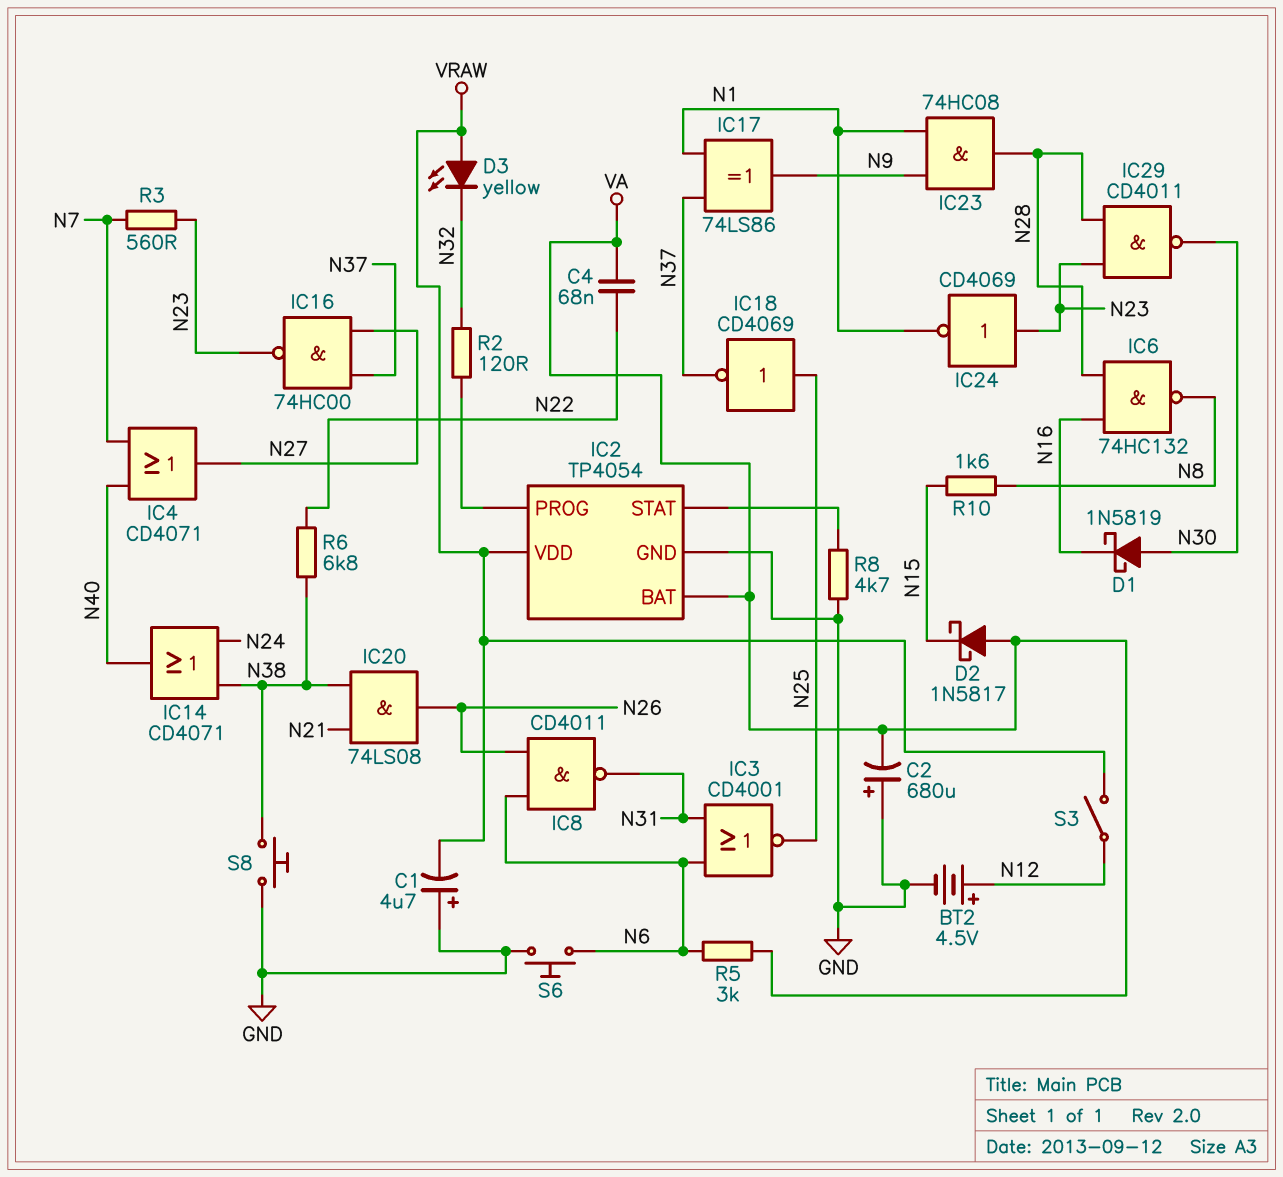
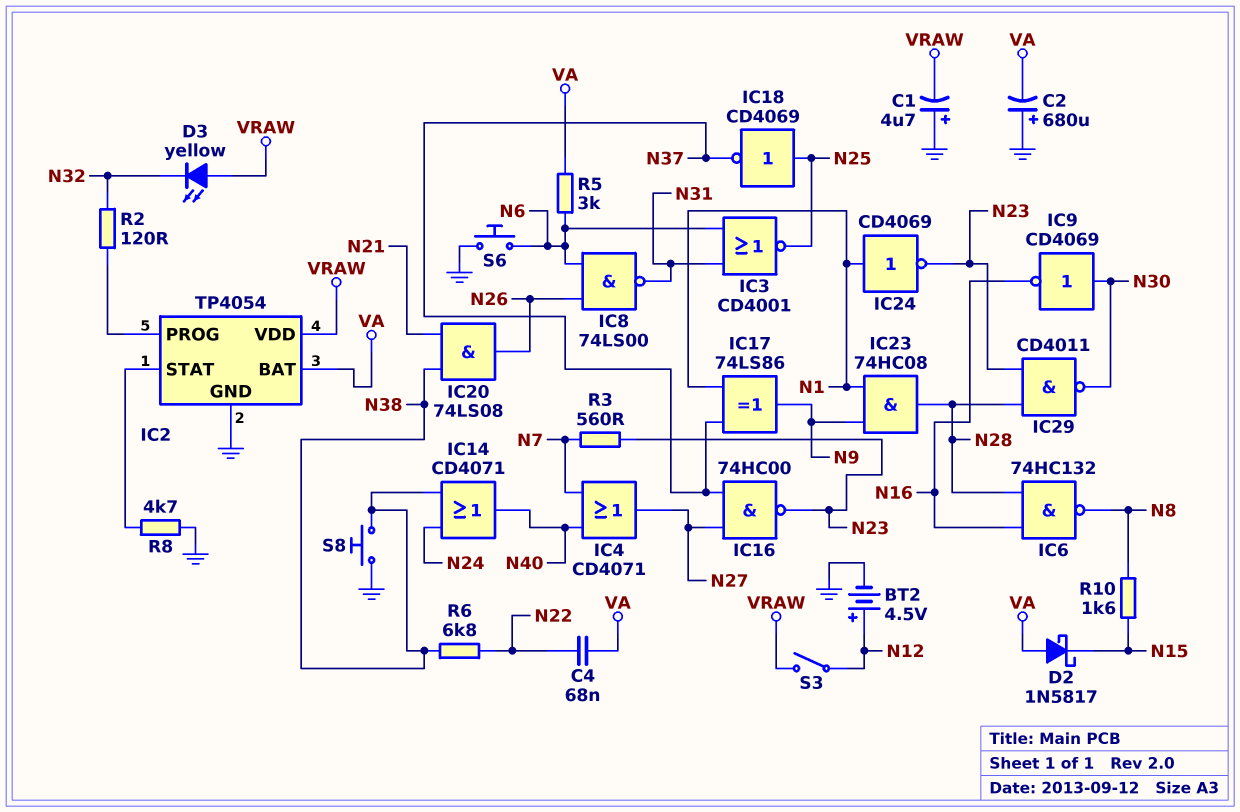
D1: schottky 1N5819 (A N30, K N16) -> none
IC8: NAND CD4011 (in N6, in N26, out N31) -> NAND 74LS00 (in N6, in N26, out N31)
IC9: none -> NOT CD4069 (in N30, out N16)
IC24: NOT CD4069 (in N23, out N1) -> NOT CD4069 (in N1, out N23)

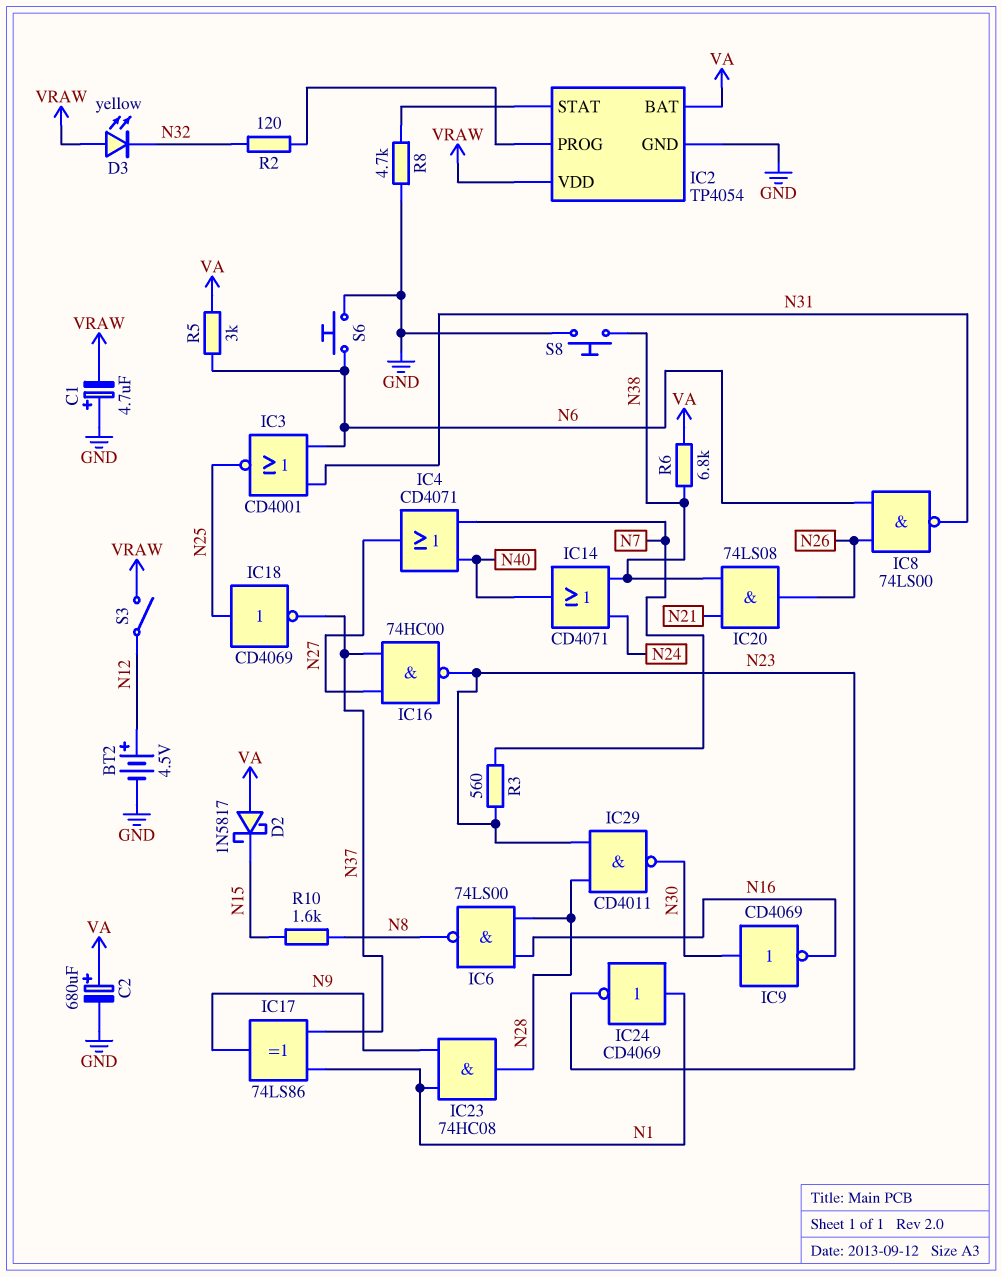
C2: 680uF (plus GND, minus VA) -> 680uF (plus VA, minus GND)
C4: 68nF (N22, VA) -> none
IC6: NAND 74HC132 (in N16, in N28, out N8) -> NAND 74LS00 (in N16, in N28, out N8)
R6: 6.8k (N22, N38) -> 6.8k (N38, VA)

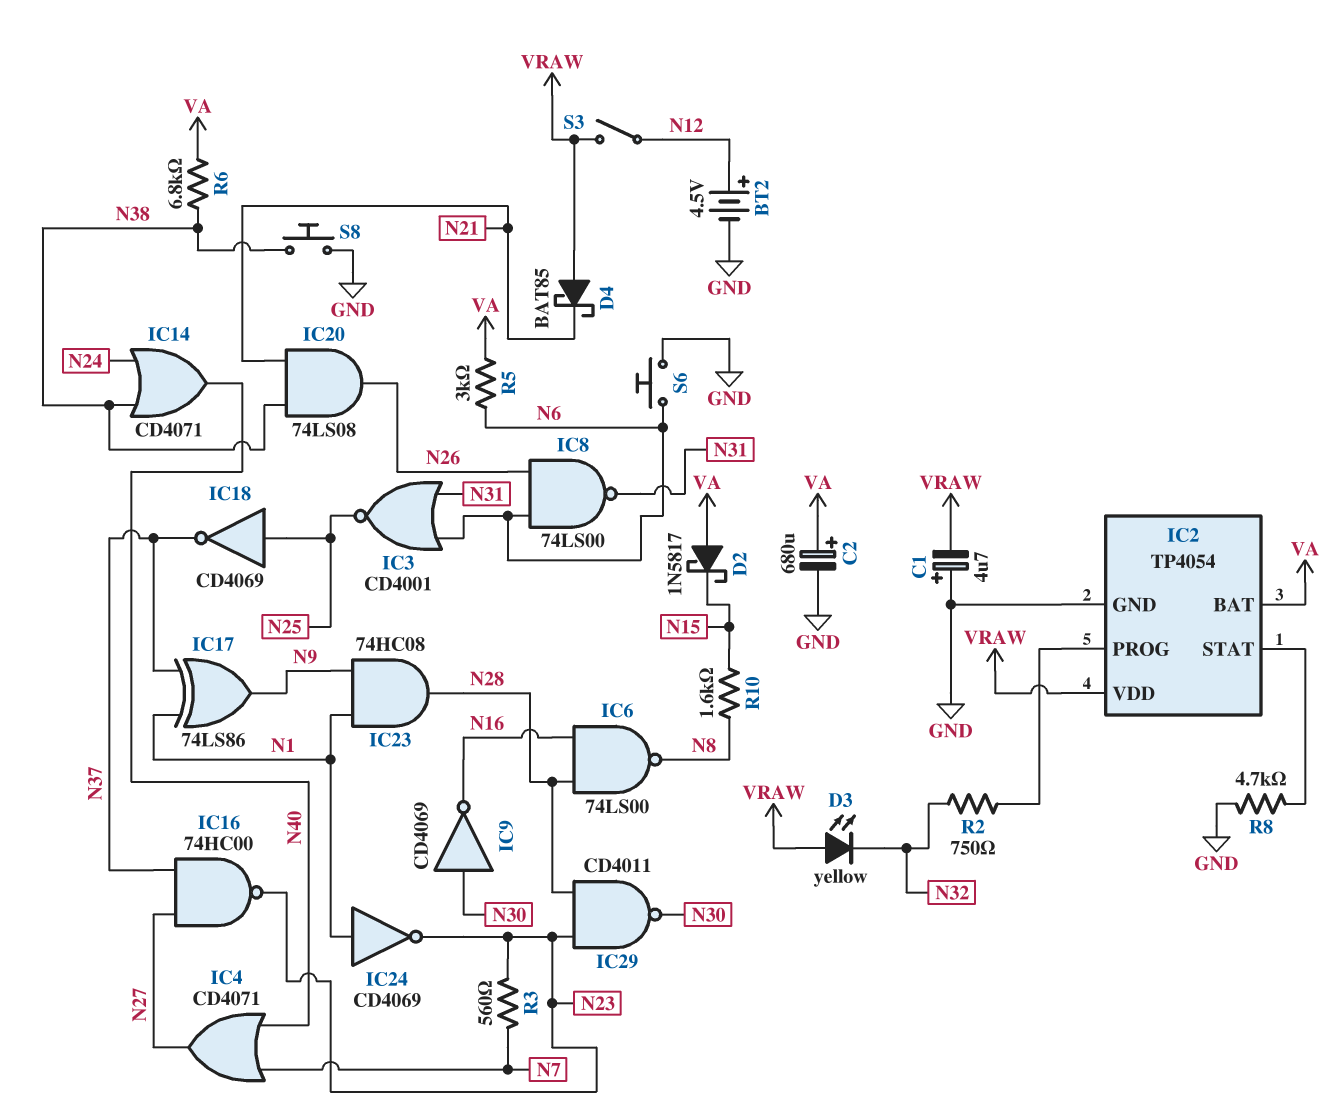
D4: none -> schottky BAT85 (A VRAW, K N21)
R2: 120 (IC2/PROG, N32) -> 750 (IC2/PROG, N32)

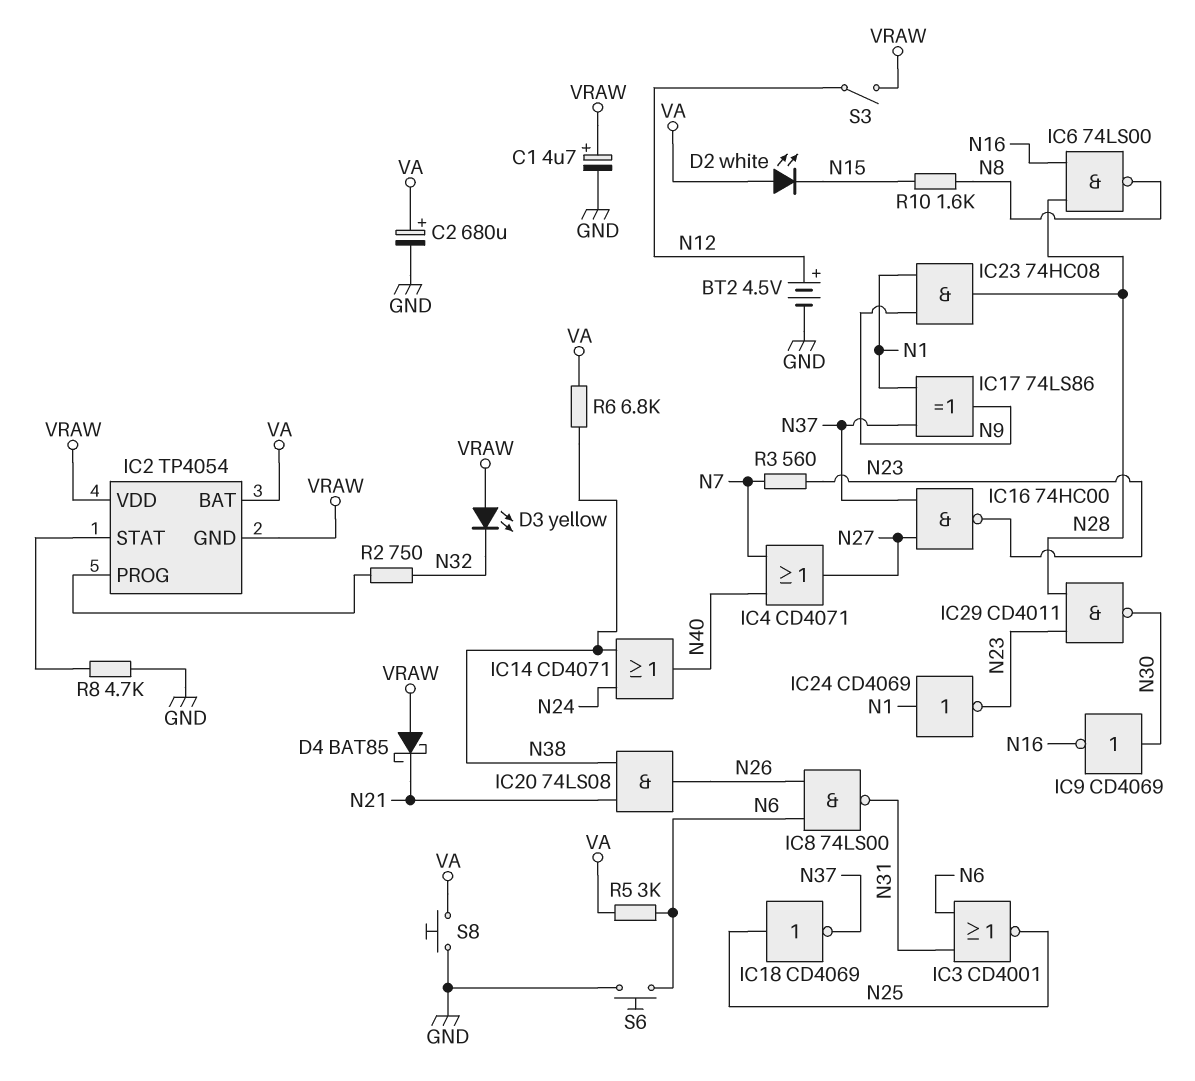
C1: 4.7uF (plus GND, minus VRAW) -> 4.7uF (plus VRAW, minus GND)
D2: schottky 1N5817 (A VA, K N15) -> LED white (A VA, K N15)
IC2 pin GND: GND -> VRAW
S8: button (GND, N38) -> button (GND, VA)

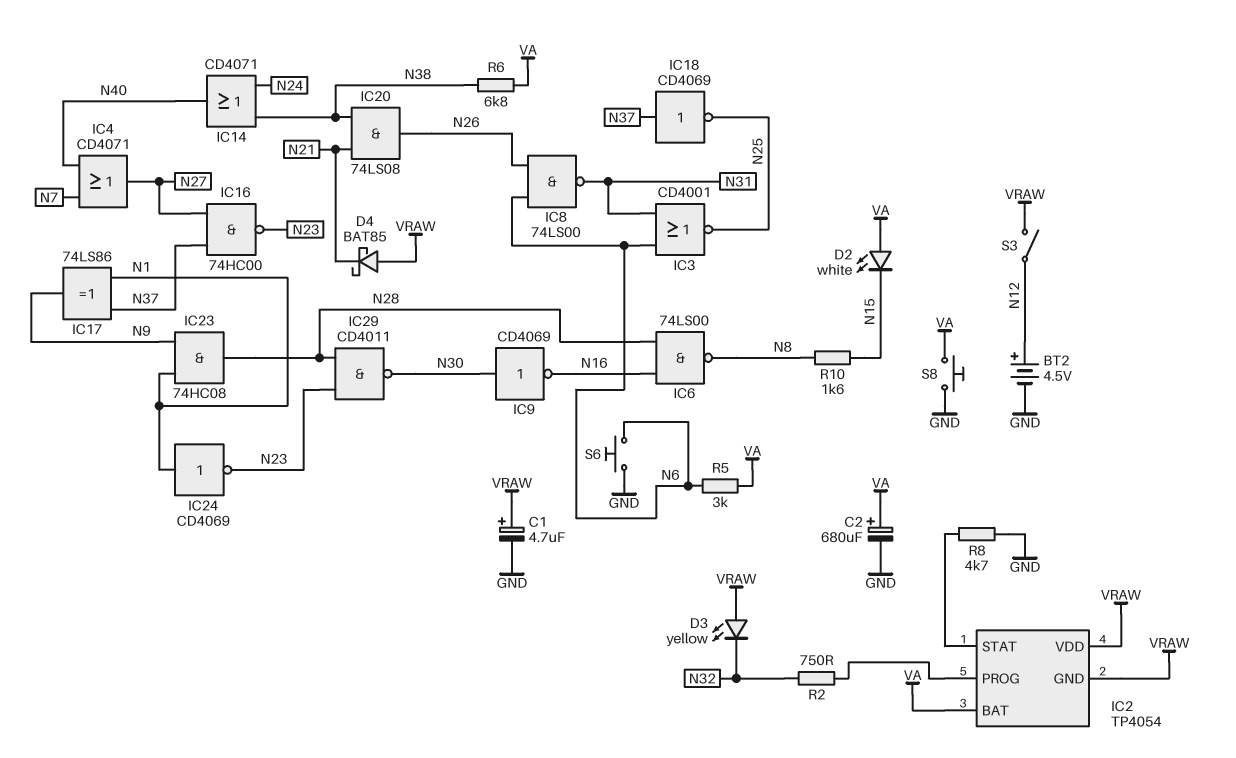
IC18: NOT CD4069 (in N25, out N37) -> NOT CD4069 (in N37, out N25)
R3: 560 (N7, N23) -> none

